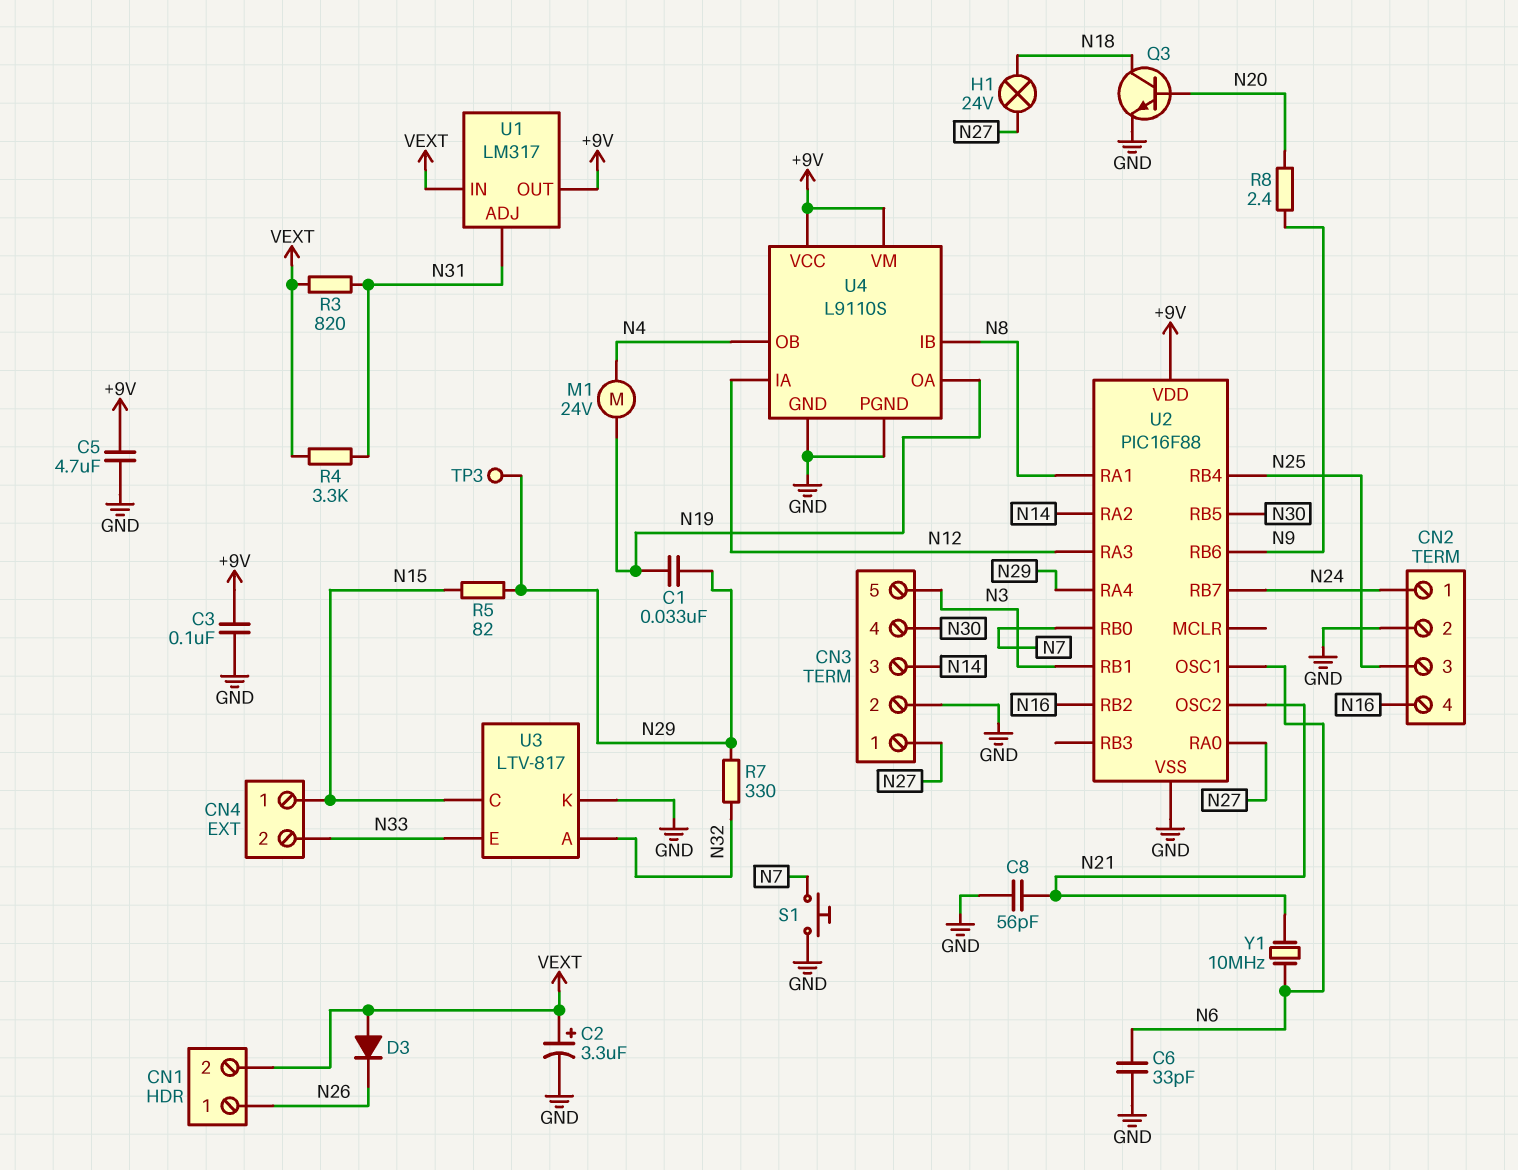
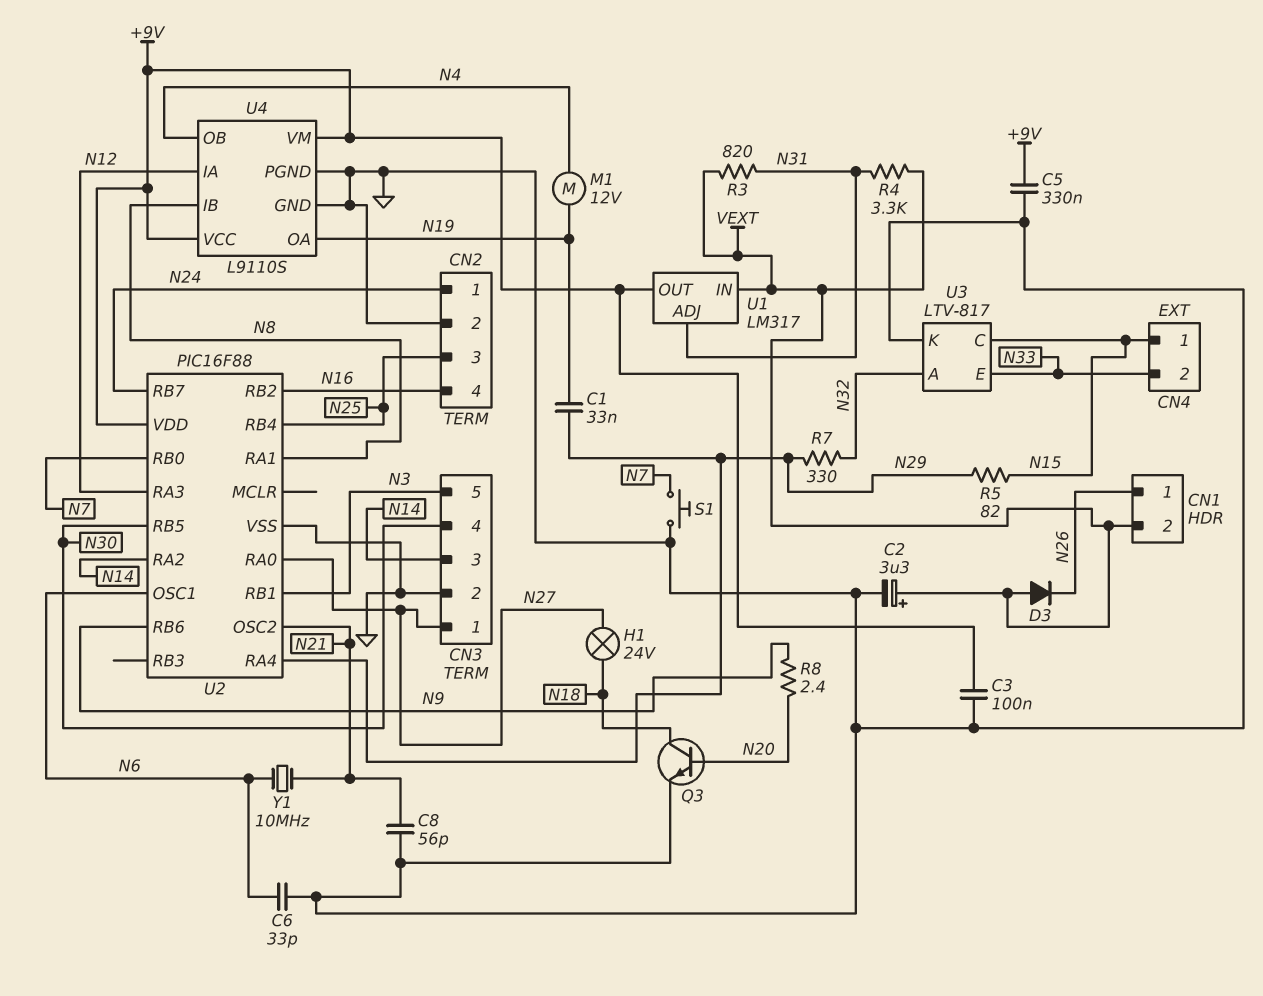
C5: 4.7uF (+9V, GND) -> 330nF (+9V, GND)
M1: motor 24V (N4, N19) -> motor 12V (N4, N19)
TP3: test point (N29) -> none

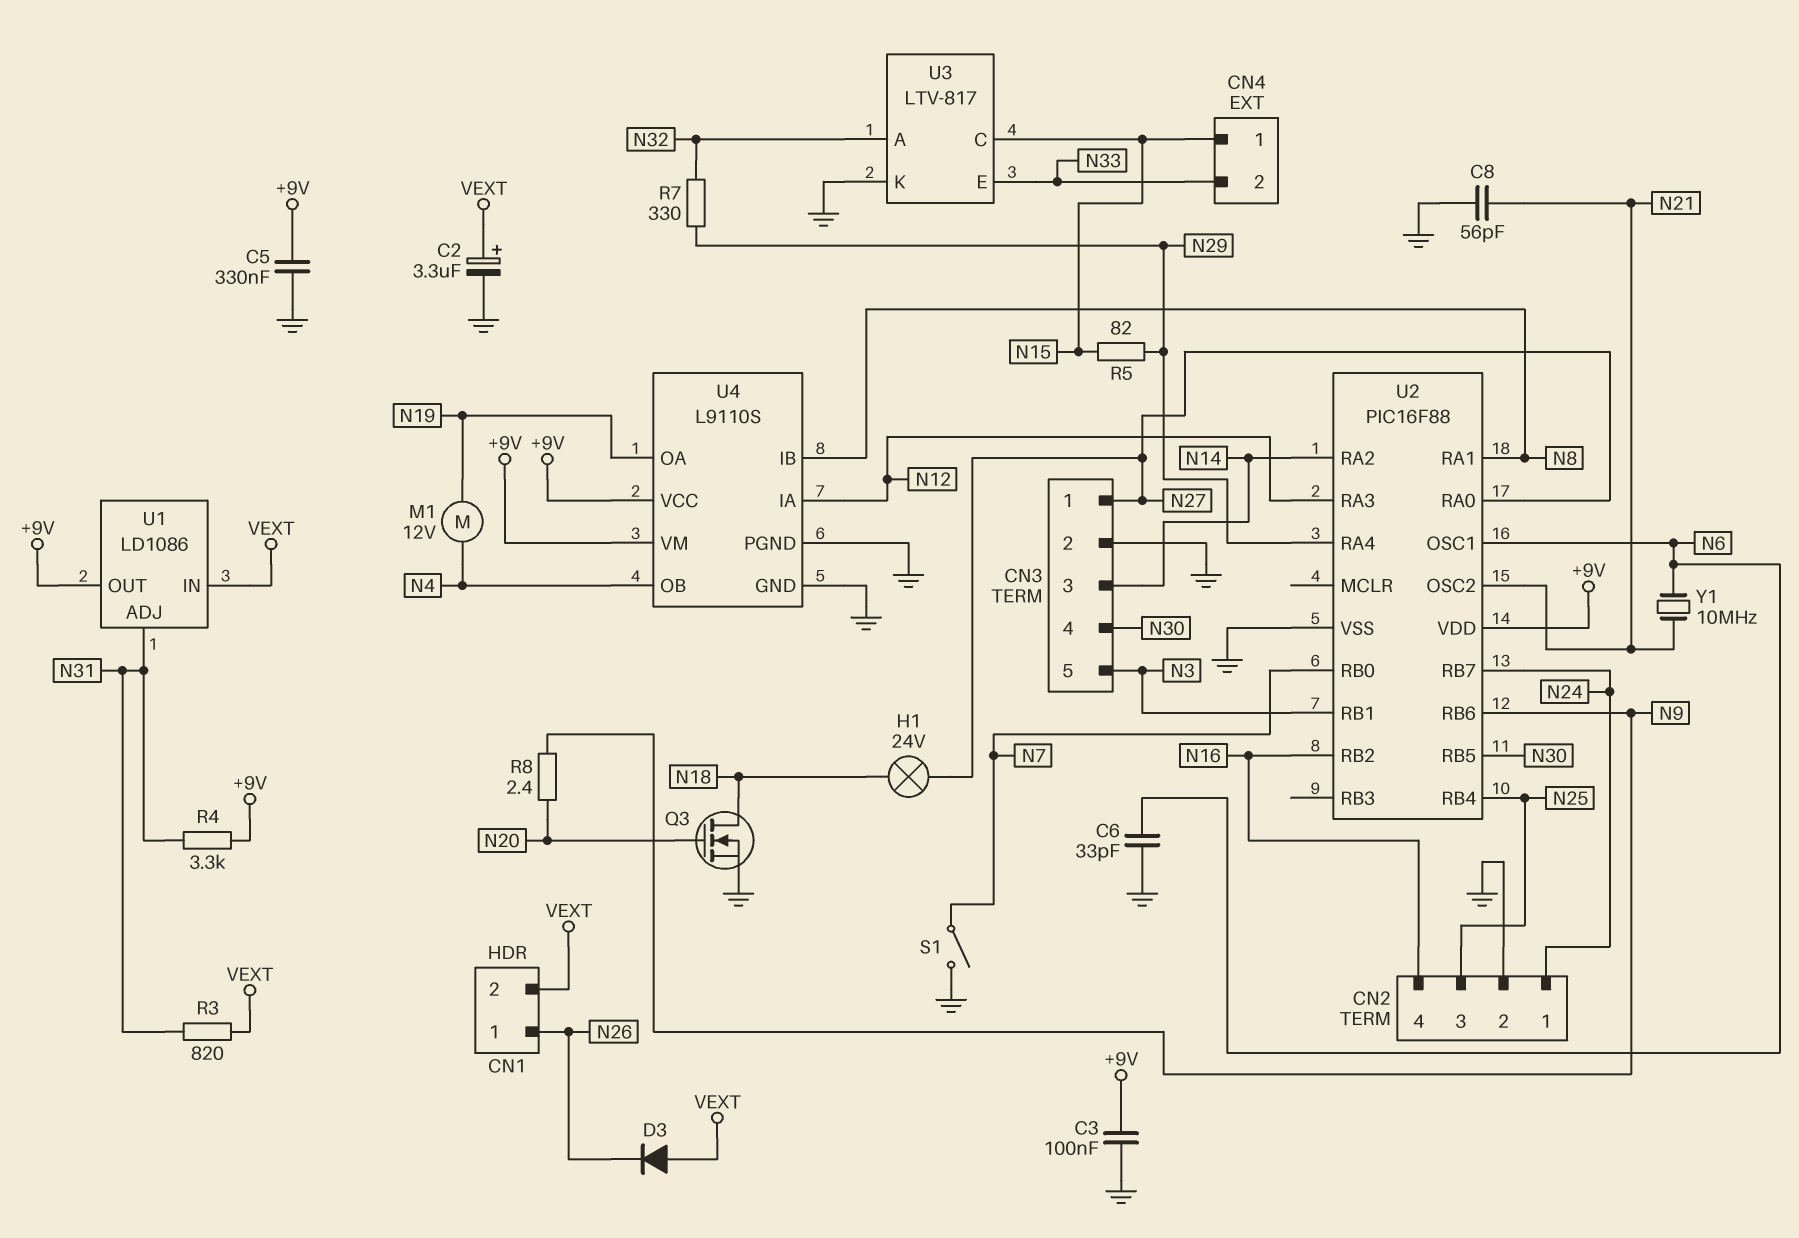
C1: 33nF (N19, N29) -> none
Q3: NPN (B N20, C N18, E GND) -> NMOS (G N20, D N18, S GND)
R4: 3.3k (N31, VEXT) -> 3.3k (+9V, N31)
S1: button (GND, N7) -> switch (GND, N7)
U1: LM317 -> LD1086

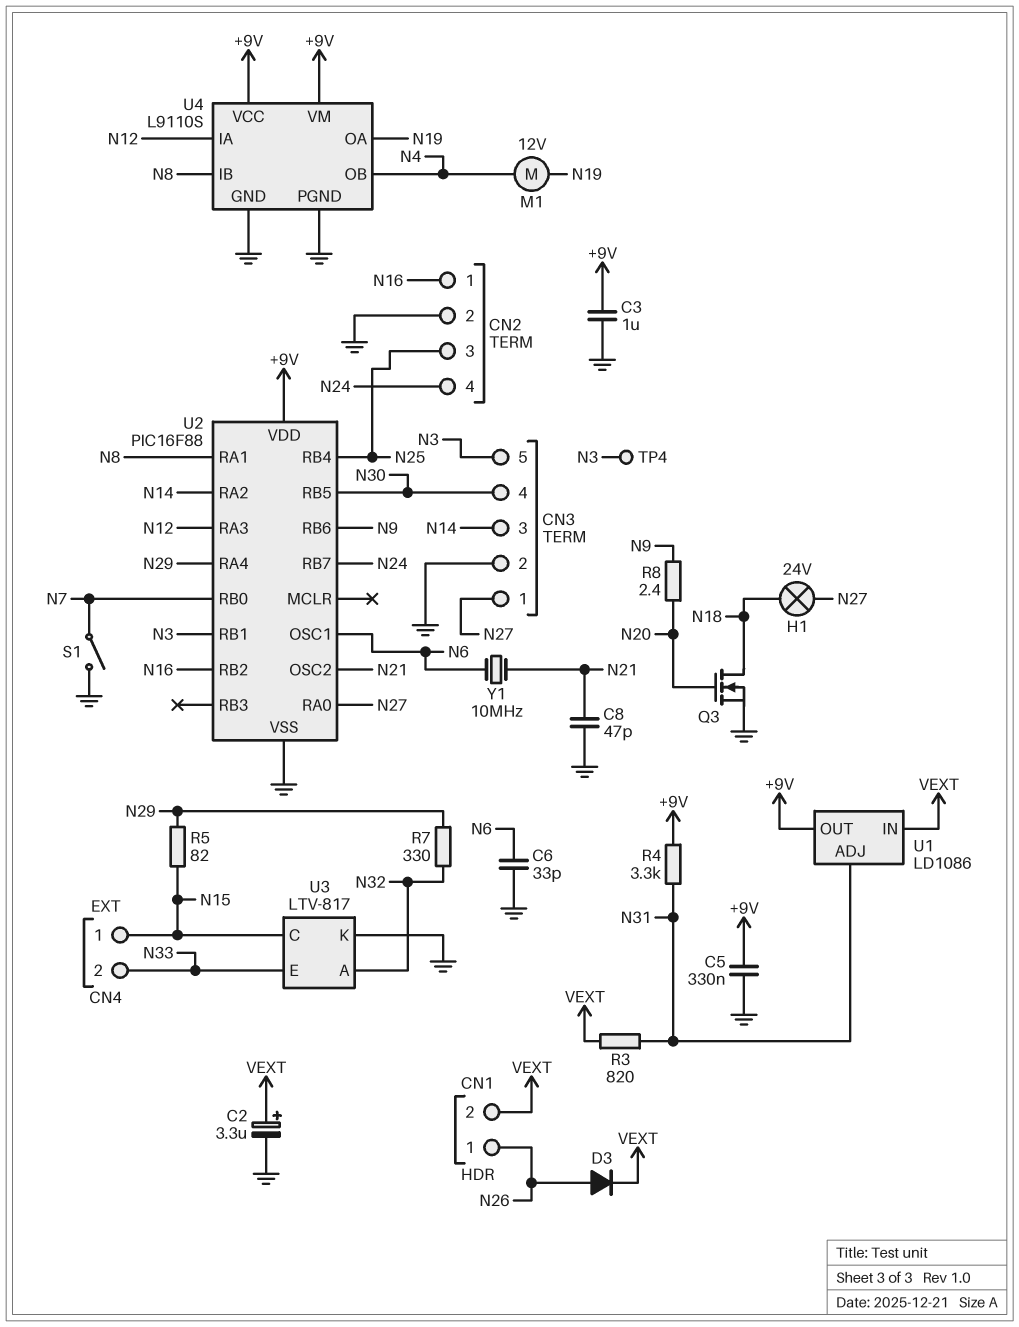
C3: 100nF (+9V, GND) -> 1uF (+9V, GND)
C8: 56pF (GND, N21) -> 47pF (GND, N21)
CN2 pin 1: N24 -> N16
CN2 pin 4: N16 -> N24
D3: diode (A VEXT, K N26) -> diode (A N26, K VEXT)
TP4: none -> test point (N3)

